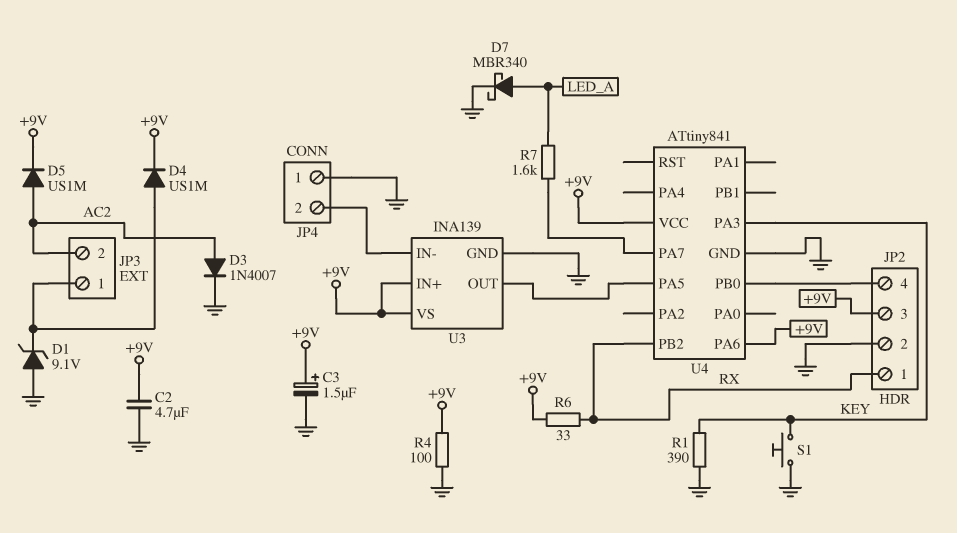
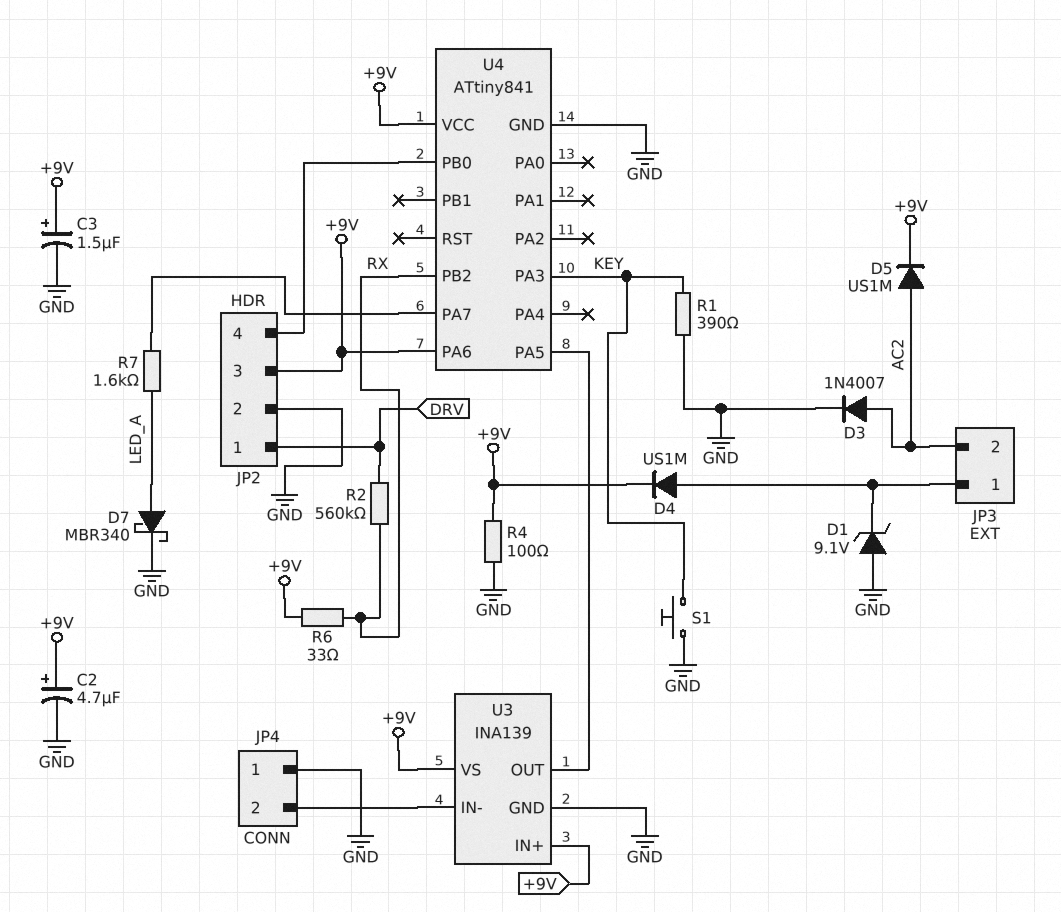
C2: 4.7uF (+9V, GND) -> 4.7uF (plus +9V, minus GND)
JP2 pin 1: RX -> DRV
R2: none -> 560k (DRV, RX)

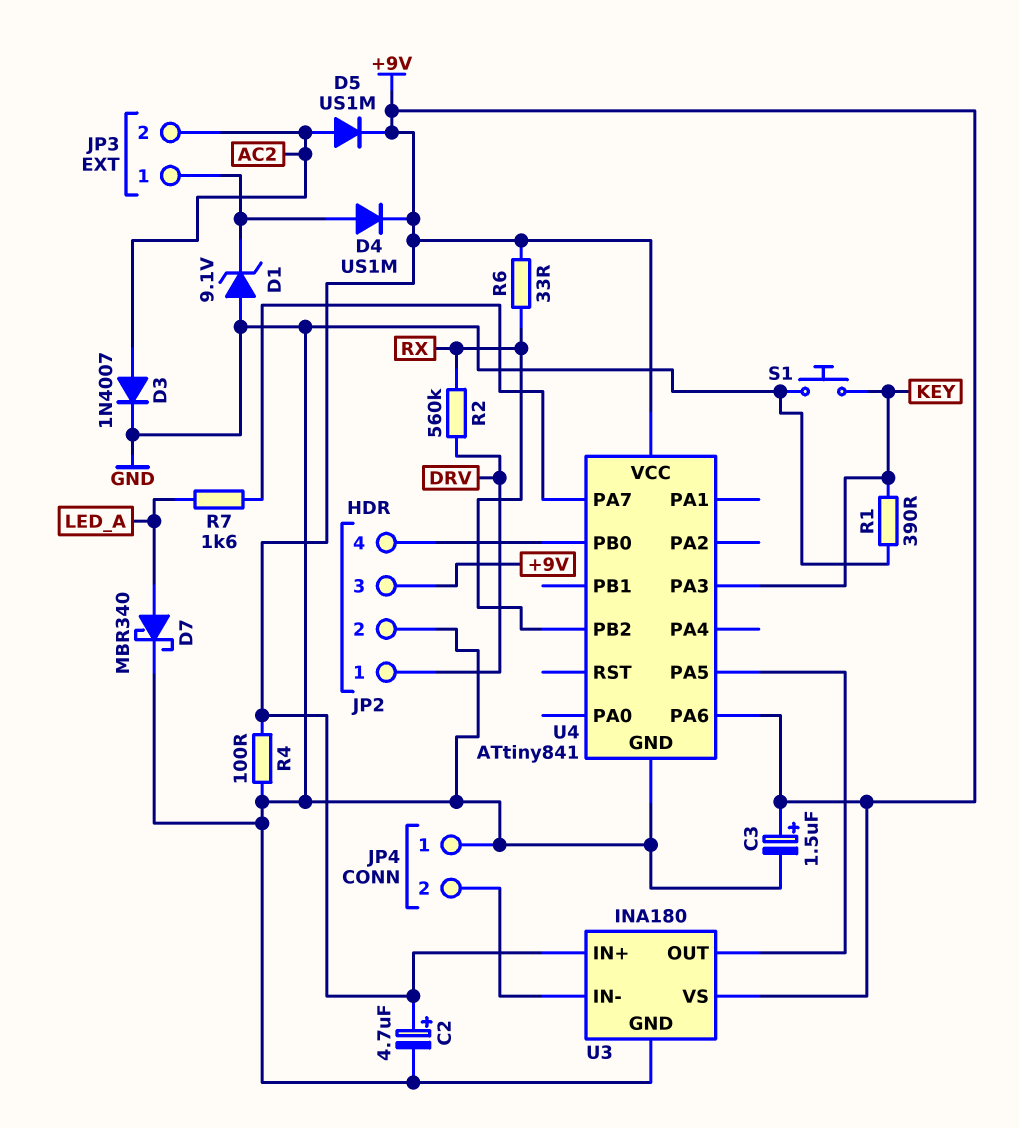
U3: INA139 -> INA180

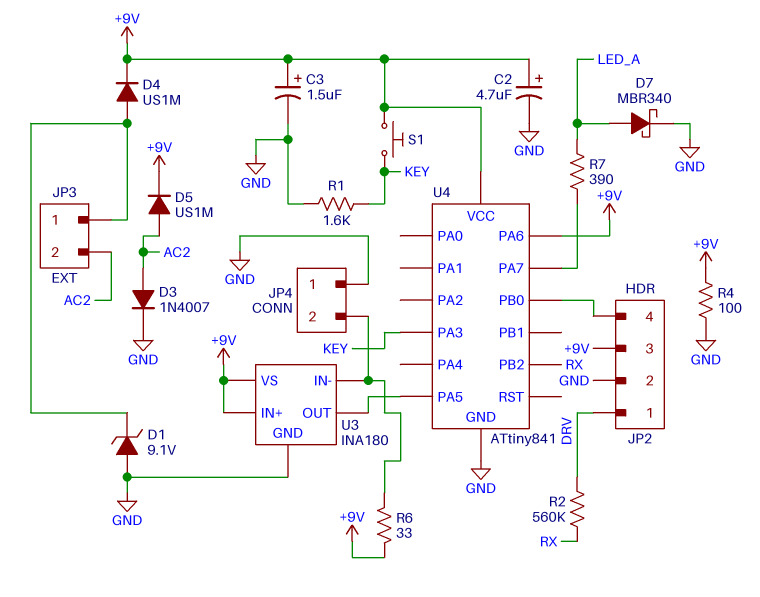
R1: 390 (GND, KEY) -> 1.6k (GND, KEY)
R6: 33 (+9V, RX) -> 33 (+9V, JP4/2)
R7: 1.6k (LED_A, U4/PA7) -> 390 (LED_A, U4/PA7)
S1: button (GND, KEY) -> button (+9V, KEY)

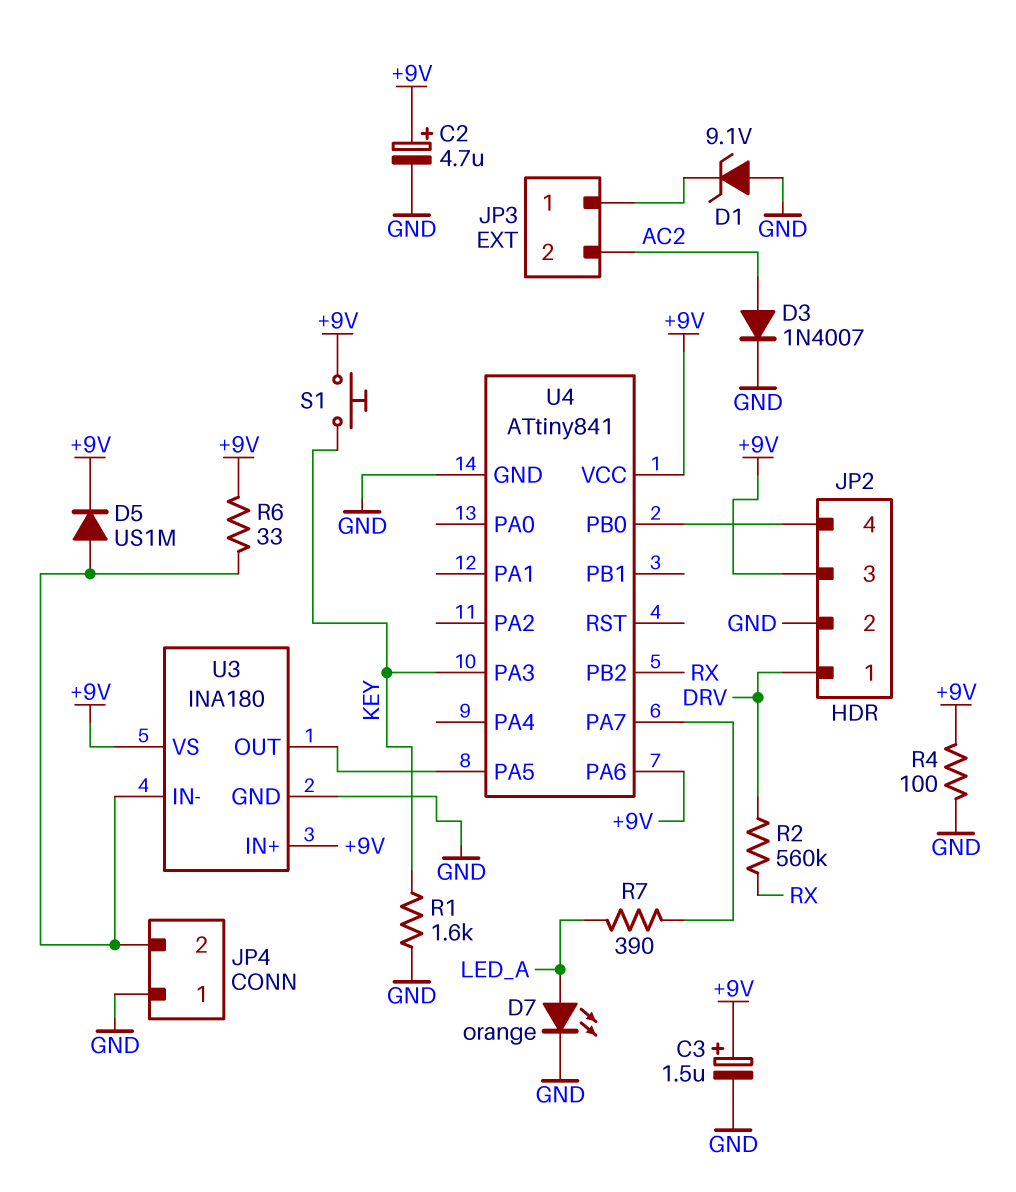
D4: diode US1M (A JP3/1, K +9V) -> none
D5: diode US1M (A AC2, K +9V) -> diode US1M (A JP4/2, K +9V)
D7: schottky MBR340 (A LED_A, K GND) -> LED orange (A LED_A, K GND)

